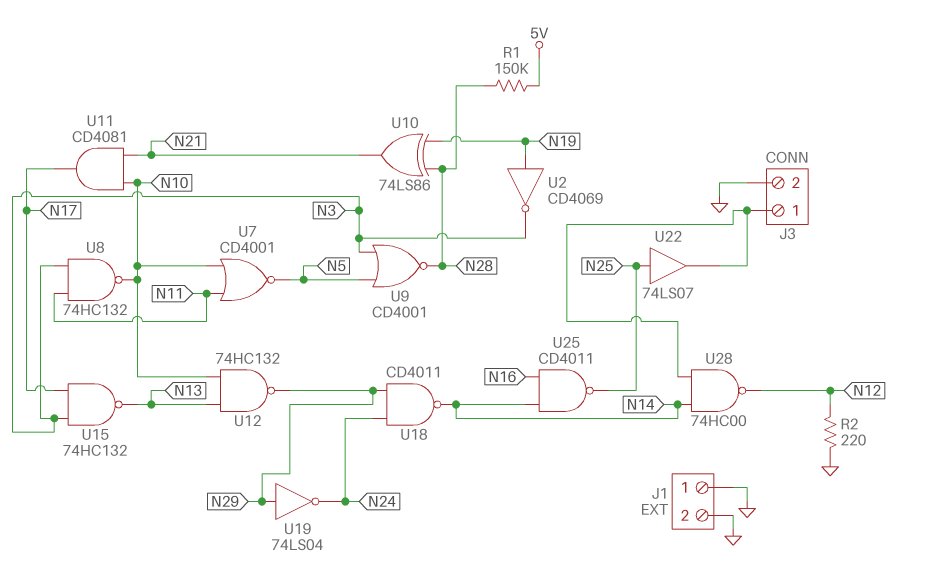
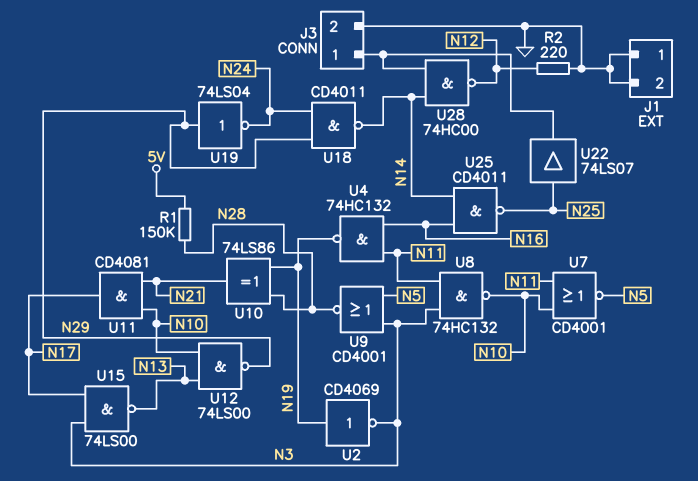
U4: none -> NAND 74HC132 (in N11, in N16, out N19)
U12: NAND 74HC132 (in N10, in N13, out N29) -> NAND 74LS00 (in N10, in N13, out N29)
U15: NAND 74HC132 (in N3, in N17, out N13) -> NAND 74LS00 (in N3, in N17, out N13)

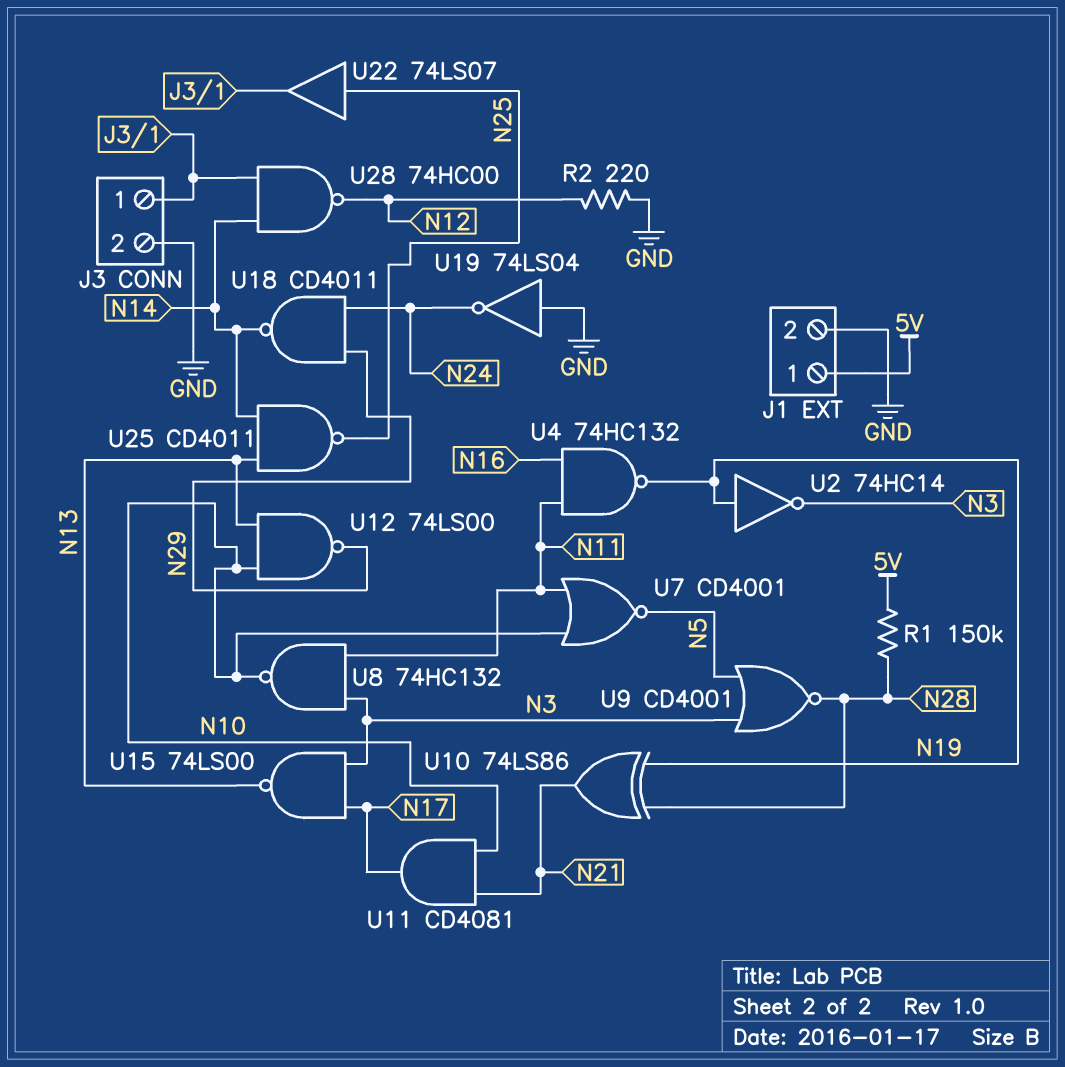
J1 pin 1: GND -> 5V
U2: NOT CD4069 (in N19, out N3) -> NOT 74HC14 (in N19, out N3)
U19: NOT 74LS04 (in N29, out N24) -> NOT 74LS04 (in GND, out N24)
U25: NAND CD4011 (in N14, in N16, out N25) -> NAND CD4011 (in N13, in N14, out N25)

